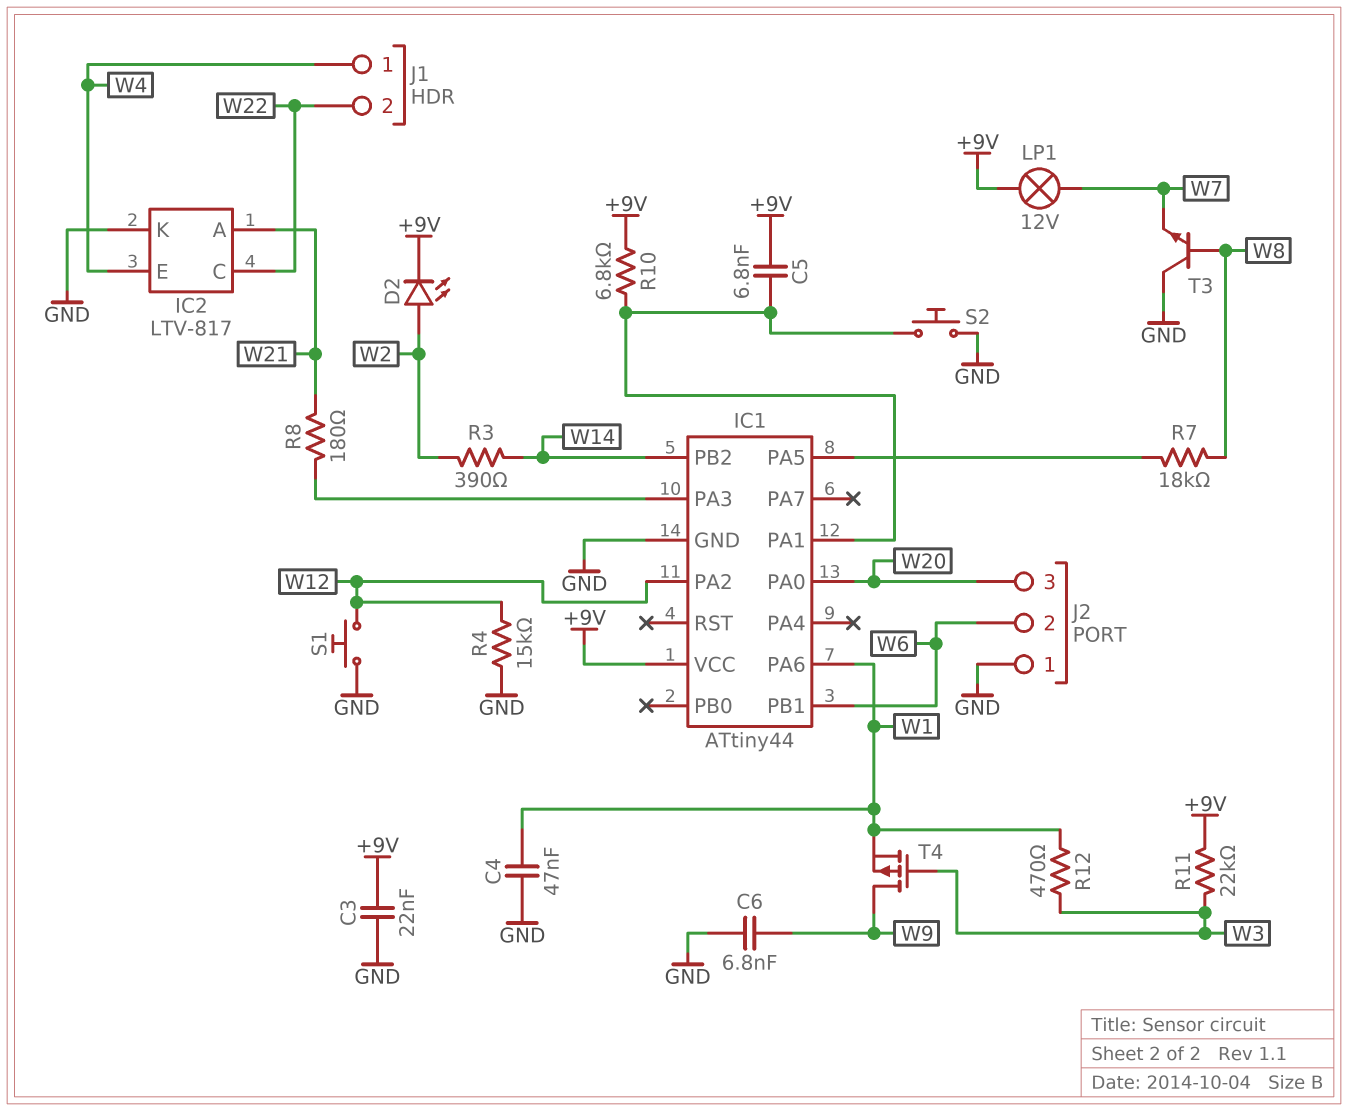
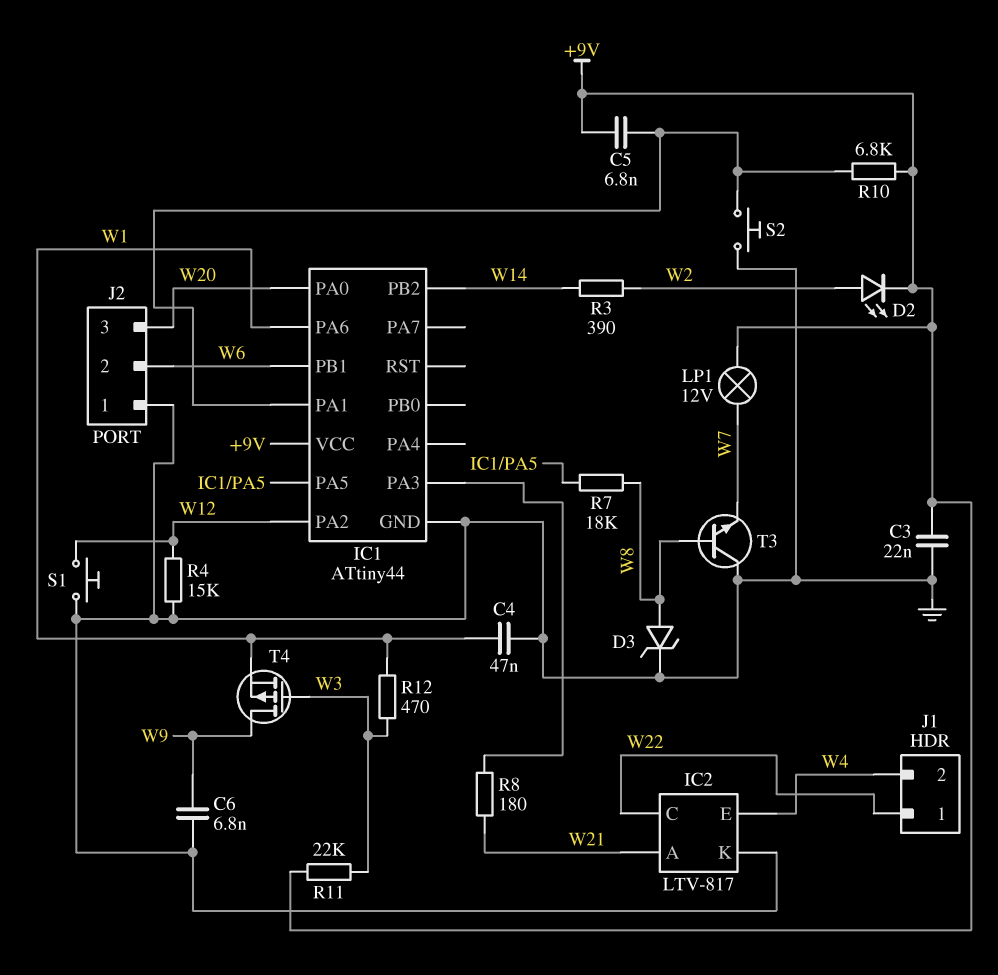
D3: none -> zener (A W8, K GND)
J1 pin 1: W4 -> W22
J1 pin 2: W22 -> W4

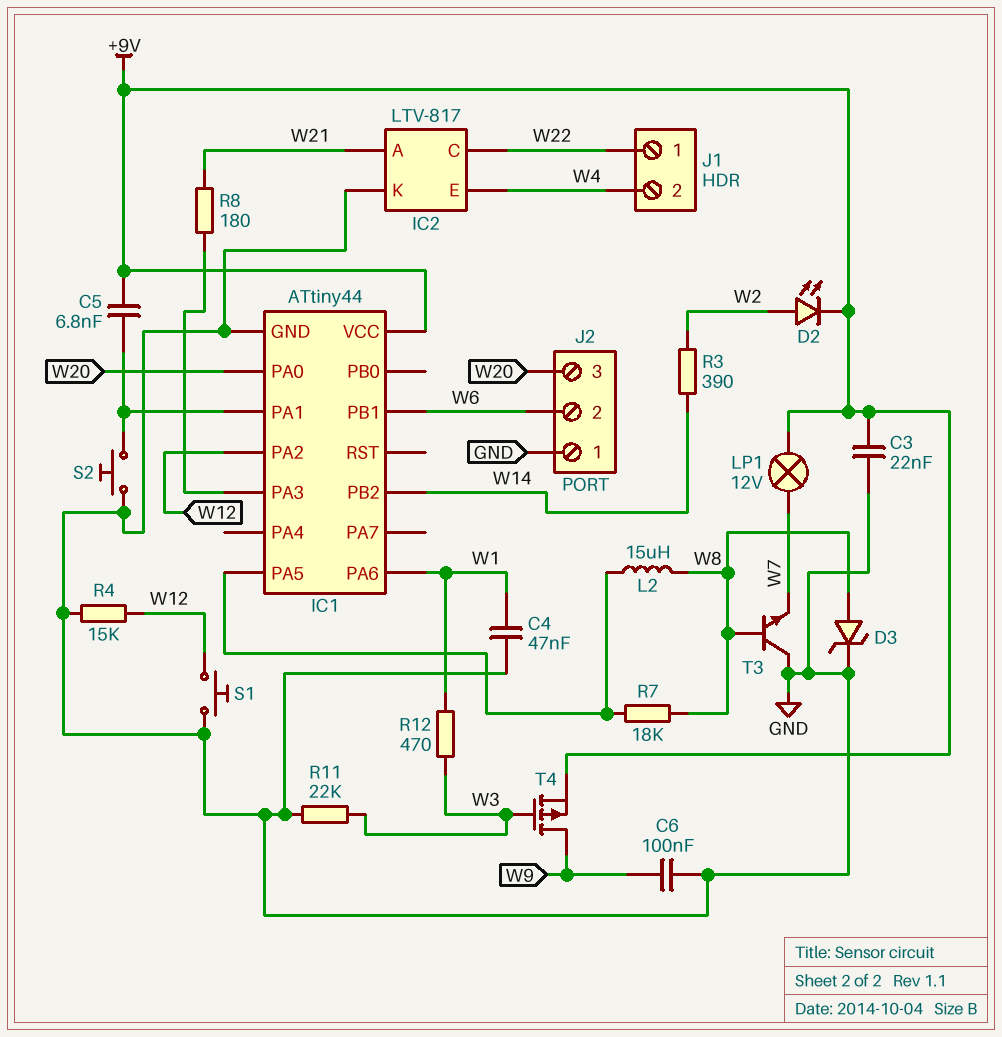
C6: 6.8nF (GND, W9) -> 100nF (GND, W9)
L2: none -> 15uH (IC1/PA5, W8)
R10: 6.8k (+9V, IC1/PA1) -> none
R11: 22k (+9V, W3) -> 22k (GND, W3)
T4: PMOS (G W3, D W9, S W1) -> PMOS (G W3, D W9, S +9V)

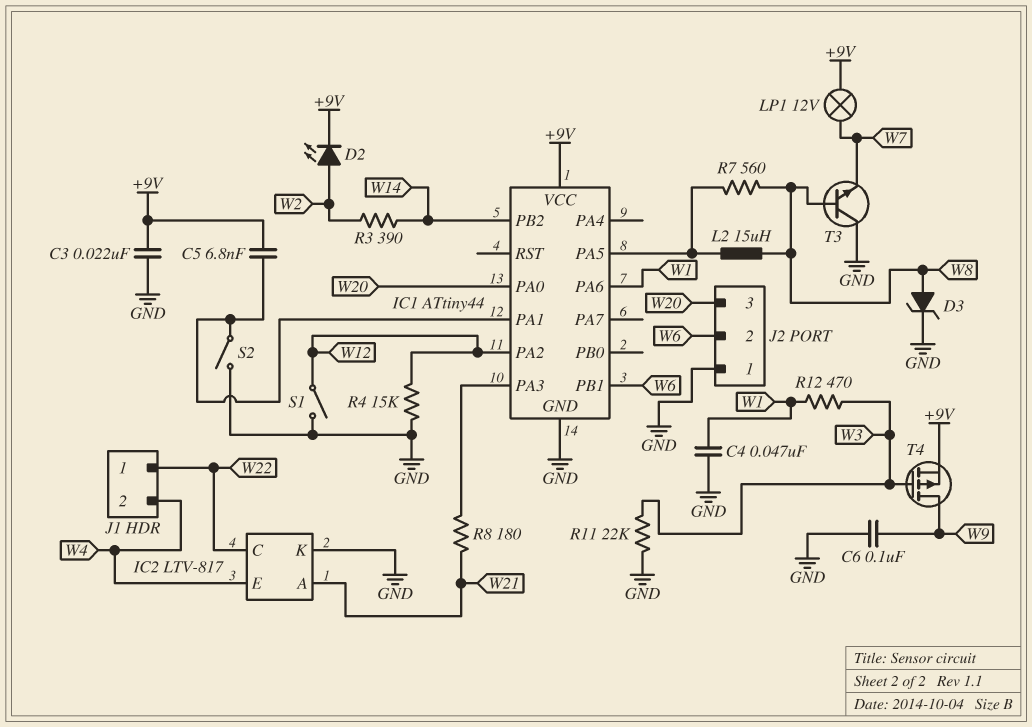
R7: 18k (IC1/PA5, W8) -> 560 (IC1/PA5, W8)
S1: button (GND, W12) -> switch (GND, W12)
S2: button (GND, IC1/PA1) -> switch (GND, IC1/PA1)

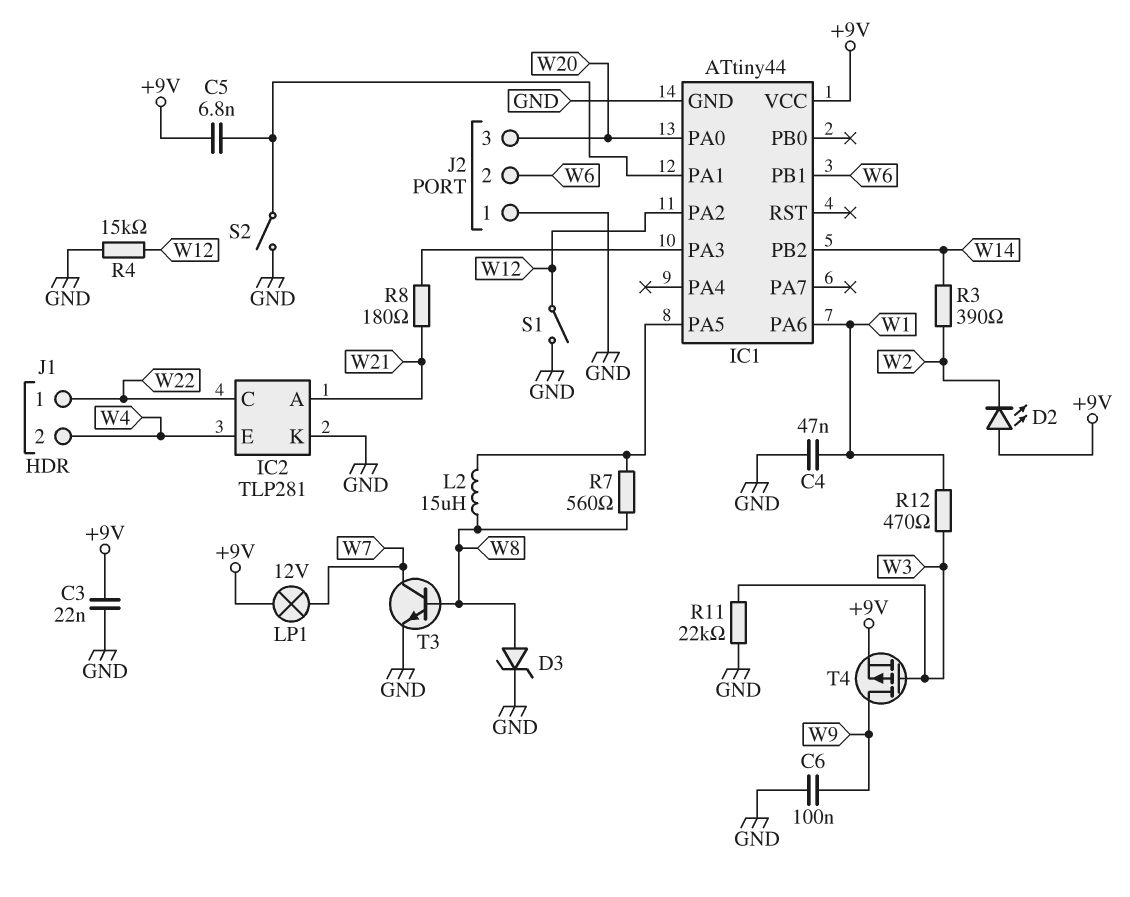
D2: LED (A W2, K +9V) -> LED (A +9V, K W2)
IC2: LTV-817 -> TLP281
T3: NPN (B W8, C GND, E W7) -> NPN (B W8, C W7, E GND)

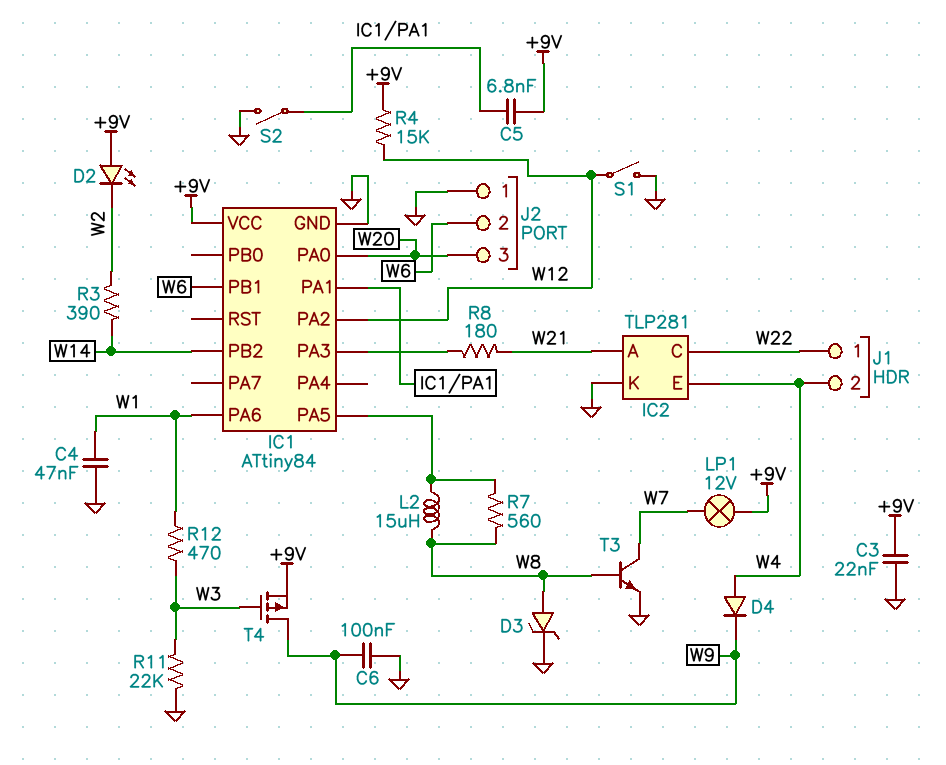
D4: none -> diode (A W4, K W9)
IC1: ATtiny44 -> ATtiny84
R4: 15k (GND, W12) -> 15k (+9V, W12)

